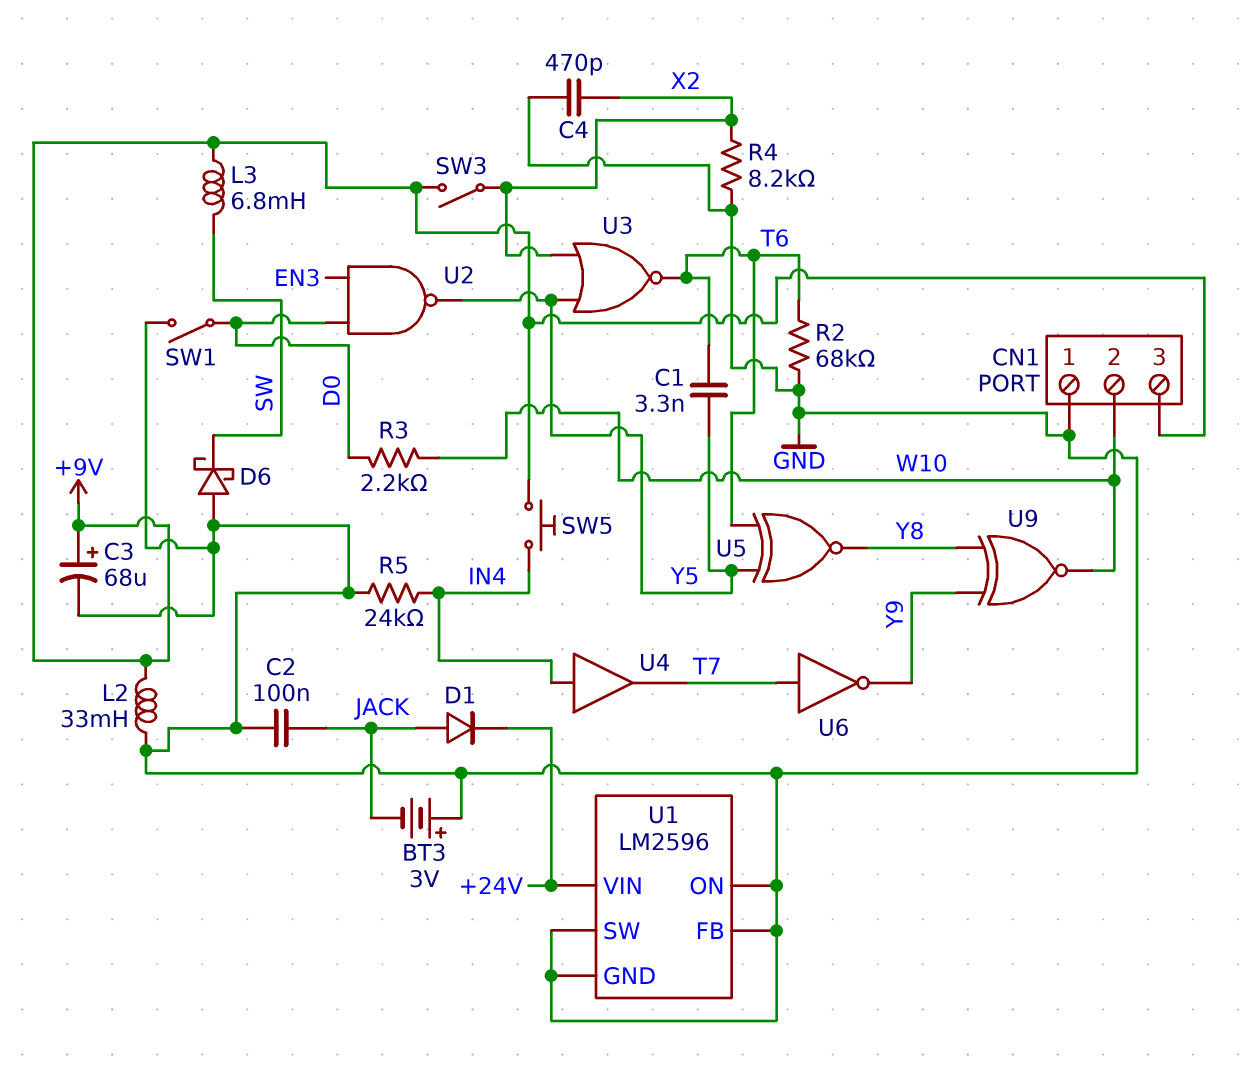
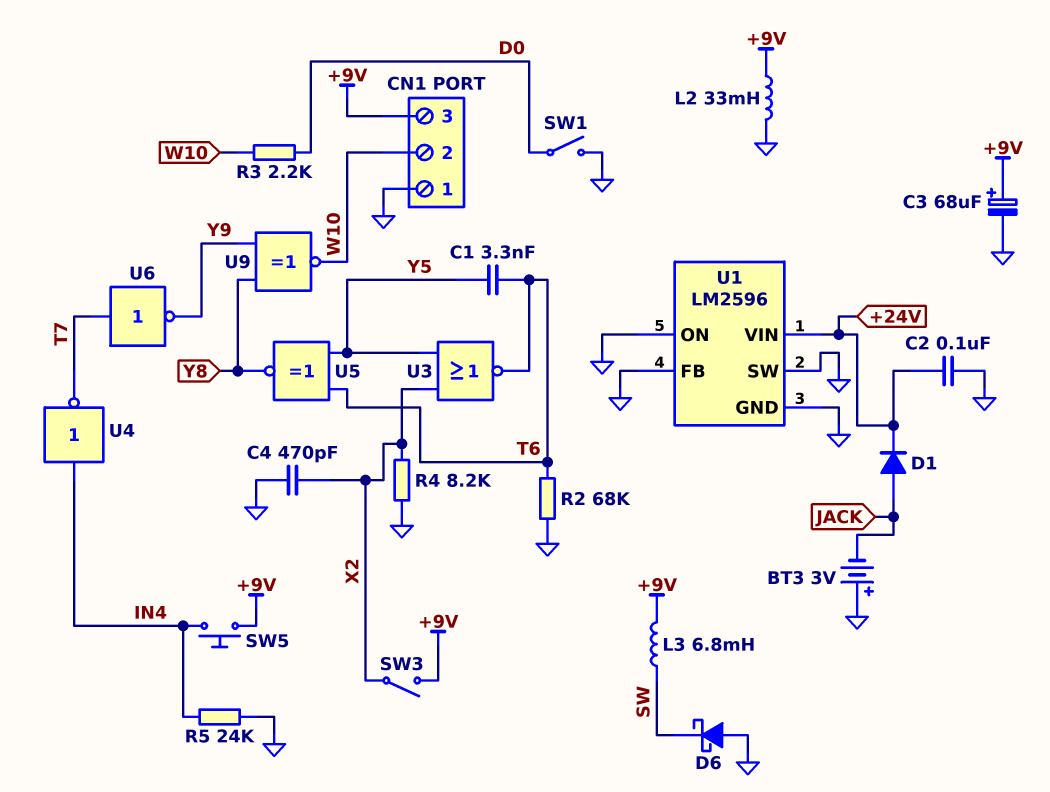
C2: 100nF (GND, JACK) -> 100nF (+24V, GND)
U2: NAND (in D0, in EN3, out Y5) -> none
U4: buffer (in IN4, out T7) -> NOT (in IN4, out T7)

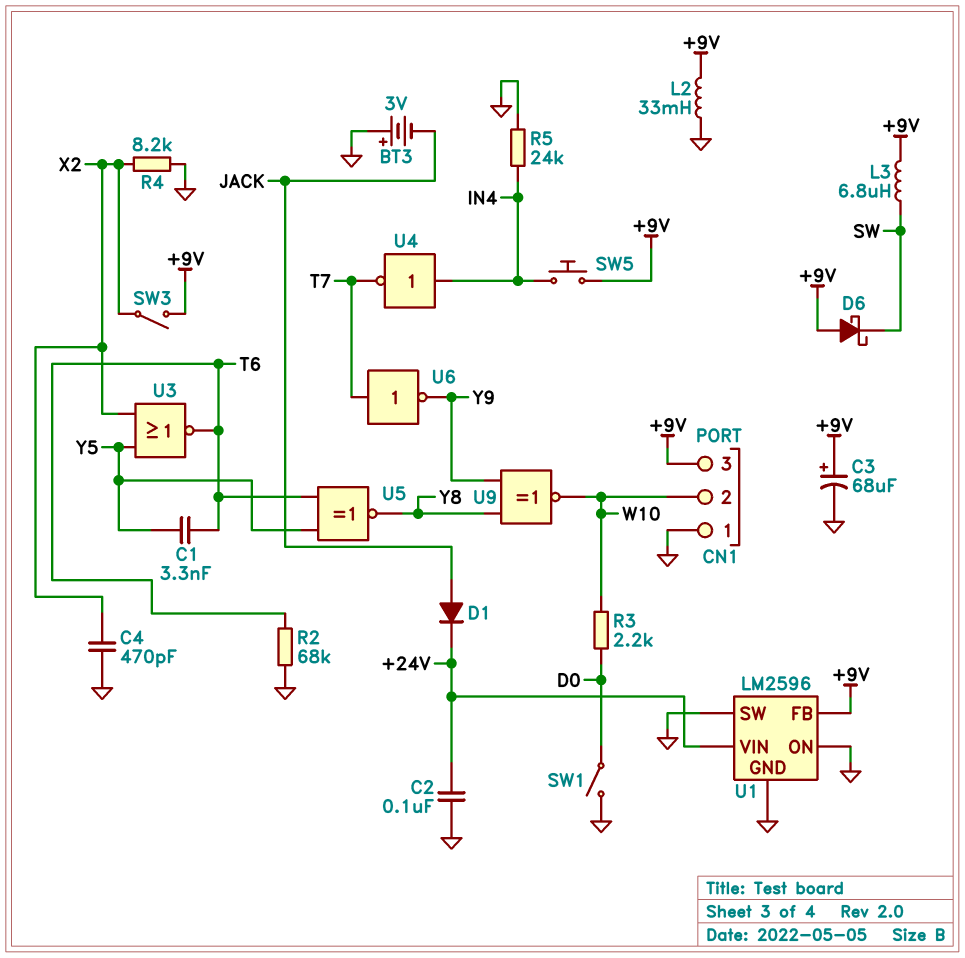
D6: schottky (A GND, K SW) -> schottky (A +9V, K SW)
L3: 6.8mH (+9V, SW) -> 6.8uH (+9V, SW)
U1 pin FB: GND -> +9V

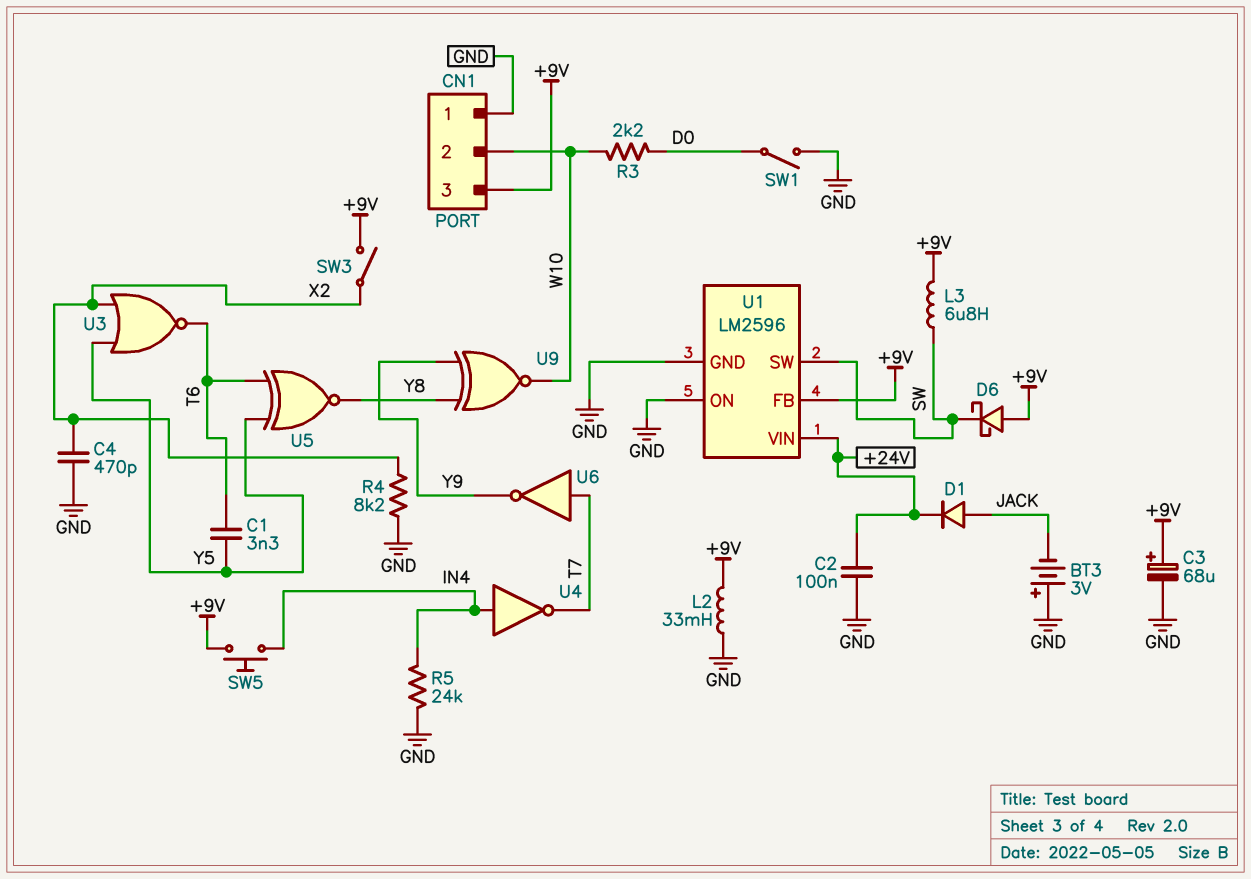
R2: 68k (GND, T6) -> none
U1 pin SW: GND -> SW

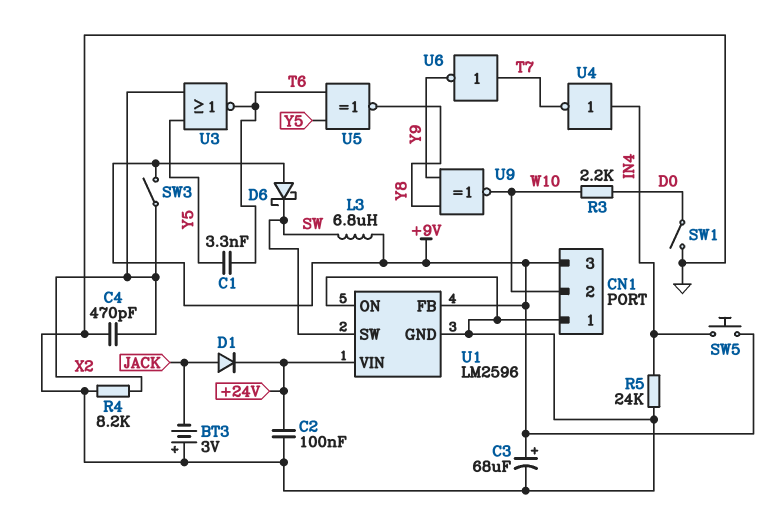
L2: 33mH (+9V, GND) -> none

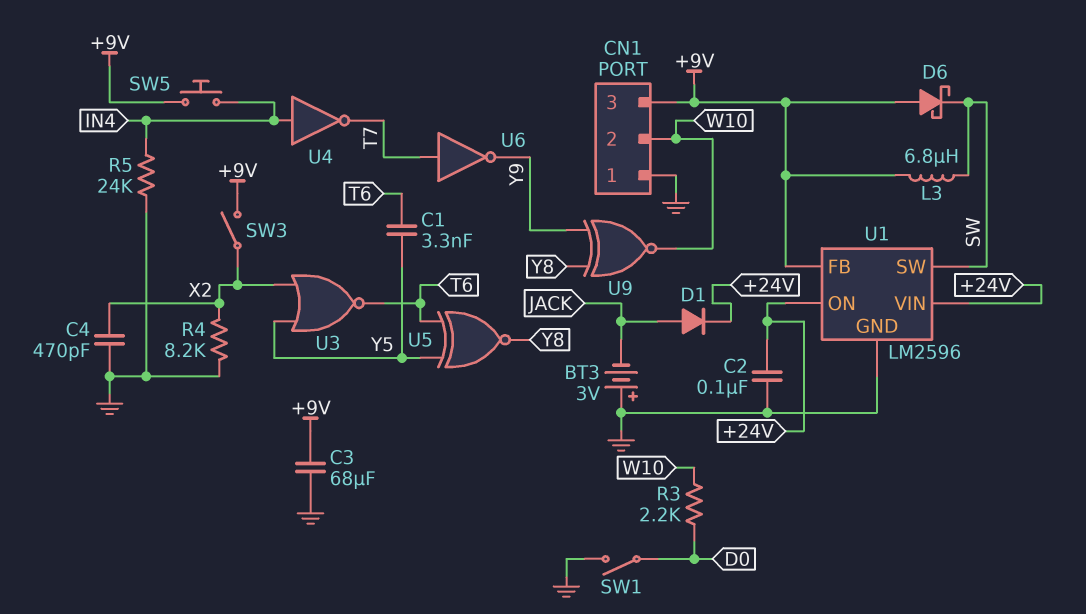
C3: 68uF (plus +9V, minus GND) -> 68uF (+9V, GND)
U1 pin ON: GND -> +24V

